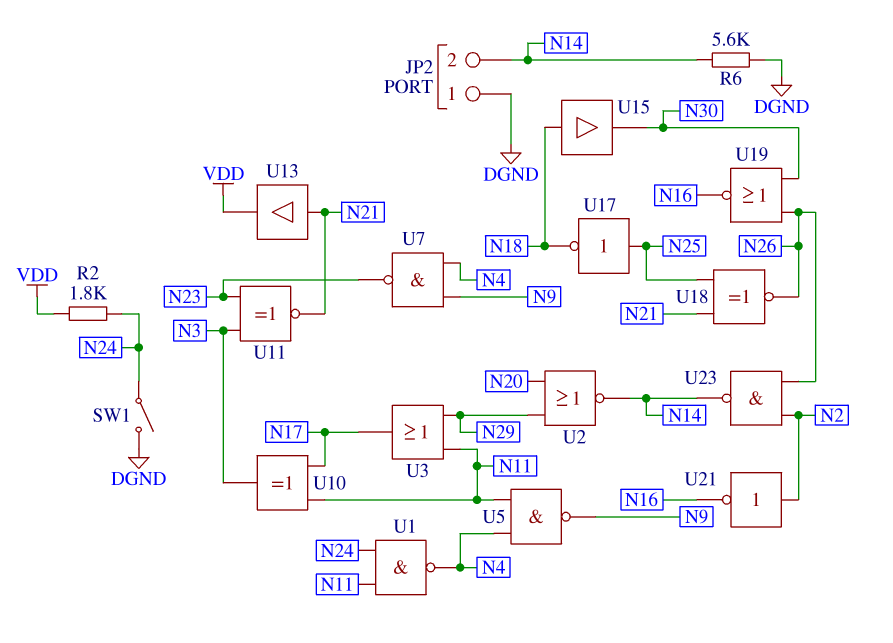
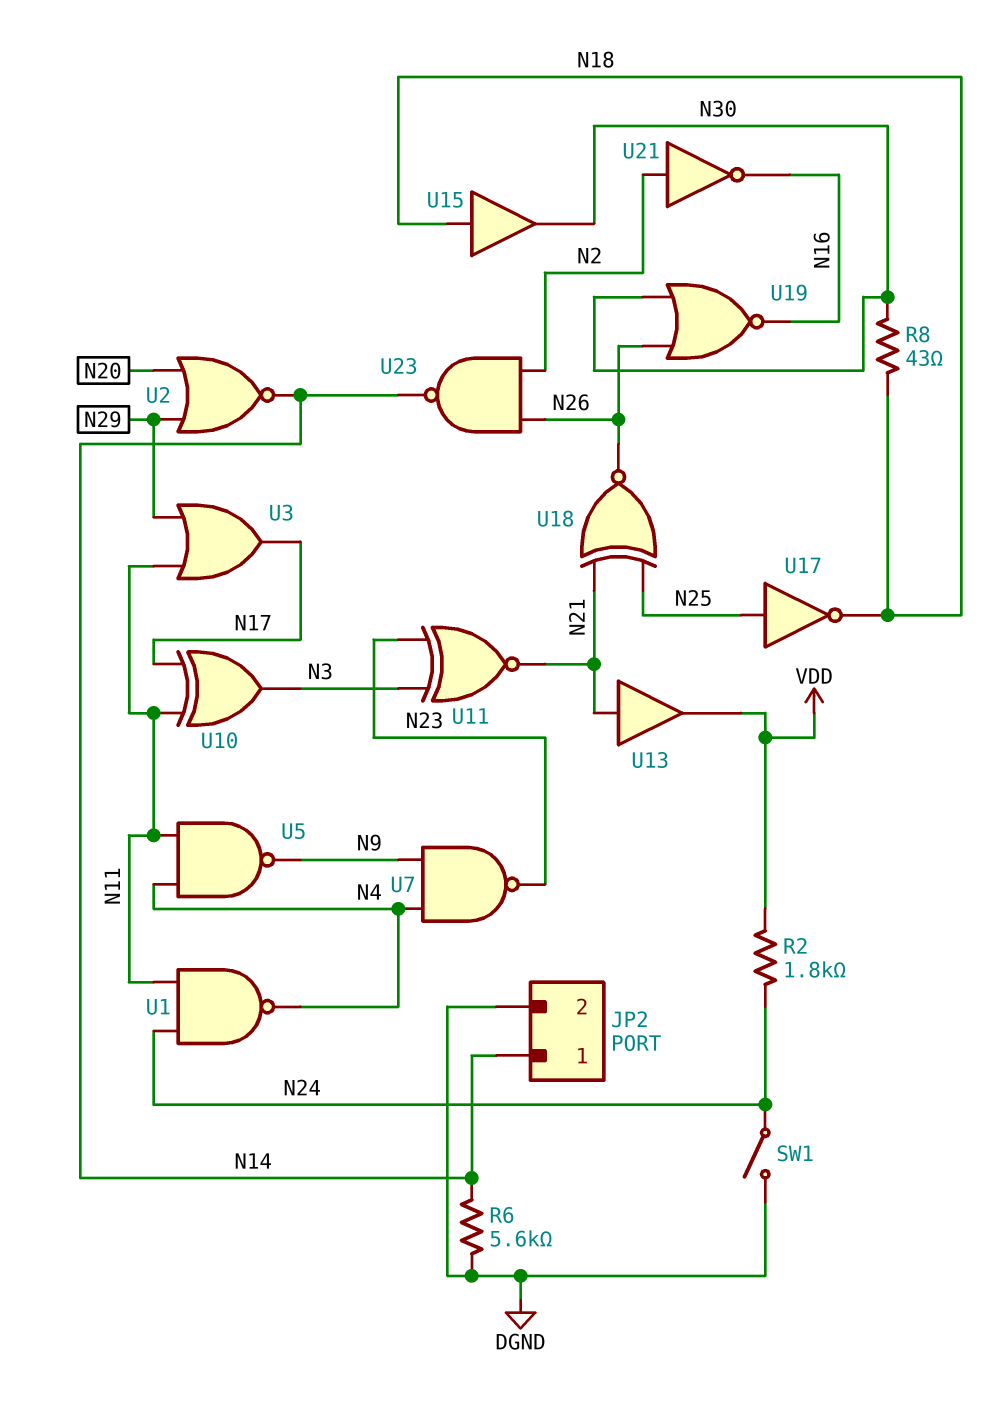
JP2 pin 1: DGND -> N14
JP2 pin 2: N14 -> DGND
R8: none -> 43 (N18, N30)

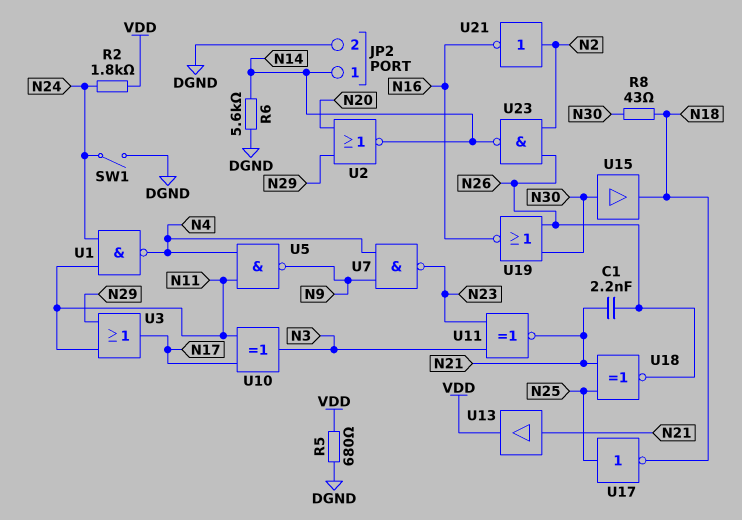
C1: none -> 2.2nF (N21, N26)
R5: none -> 680 (DGND, VDD)
U15: buffer (in N18, out N30) -> buffer (in N30, out N18)

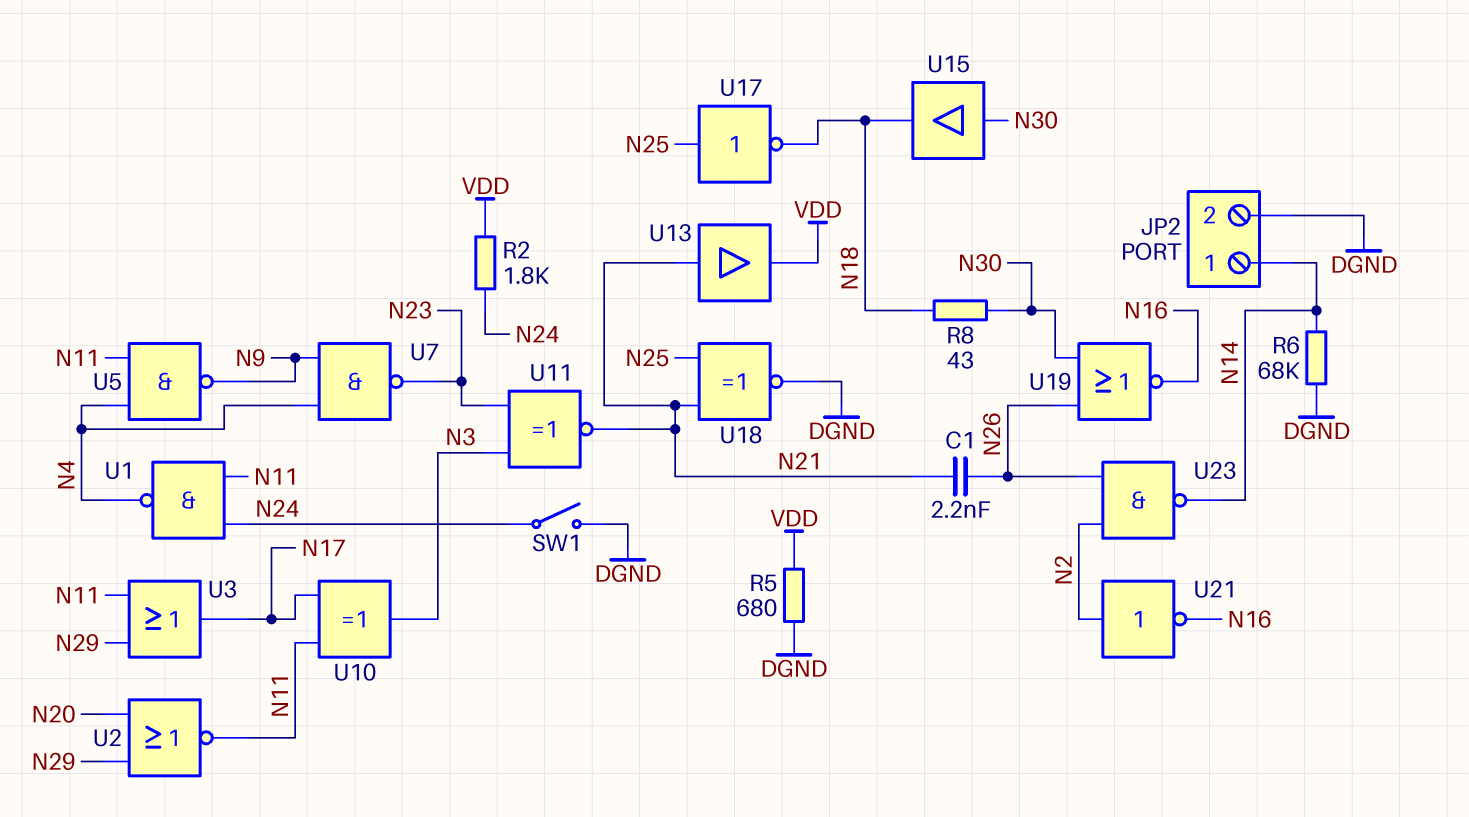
R6: 5.6k (DGND, N14) -> 68k (DGND, N14)
U2: NOR (in N20, in N29, out N14) -> NOR (in N20, in N29, out N11)
U18: XNOR (in N21, in N25, out N26) -> XNOR (in N21, in N25, out DGND)

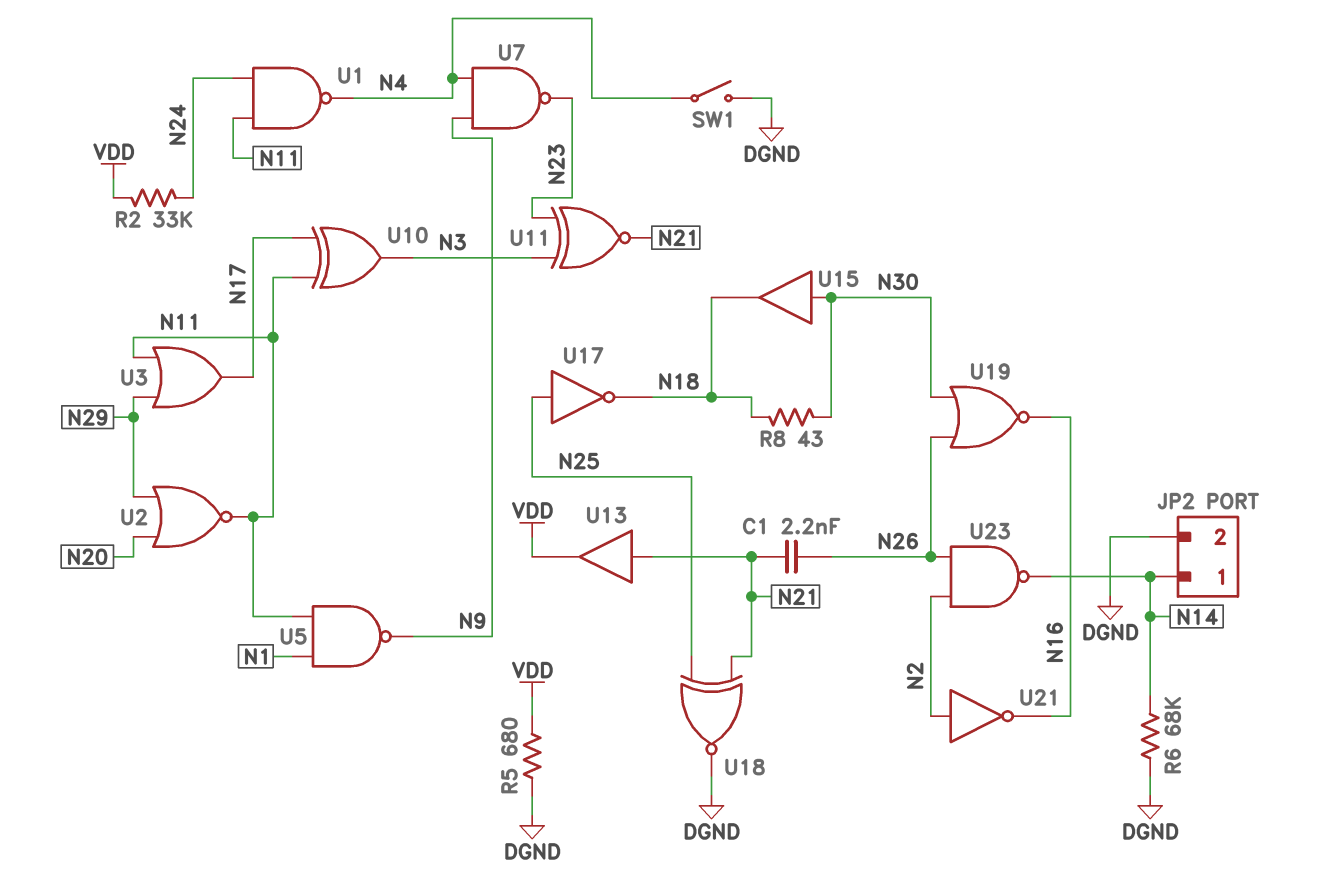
R2: 1.8k (N24, VDD) -> 33k (N24, VDD)
SW1: switch (DGND, N24) -> switch (DGND, N4)
U5: NAND (in N4, in N11, out N9) -> NAND (in N1, in N11, out N9)

